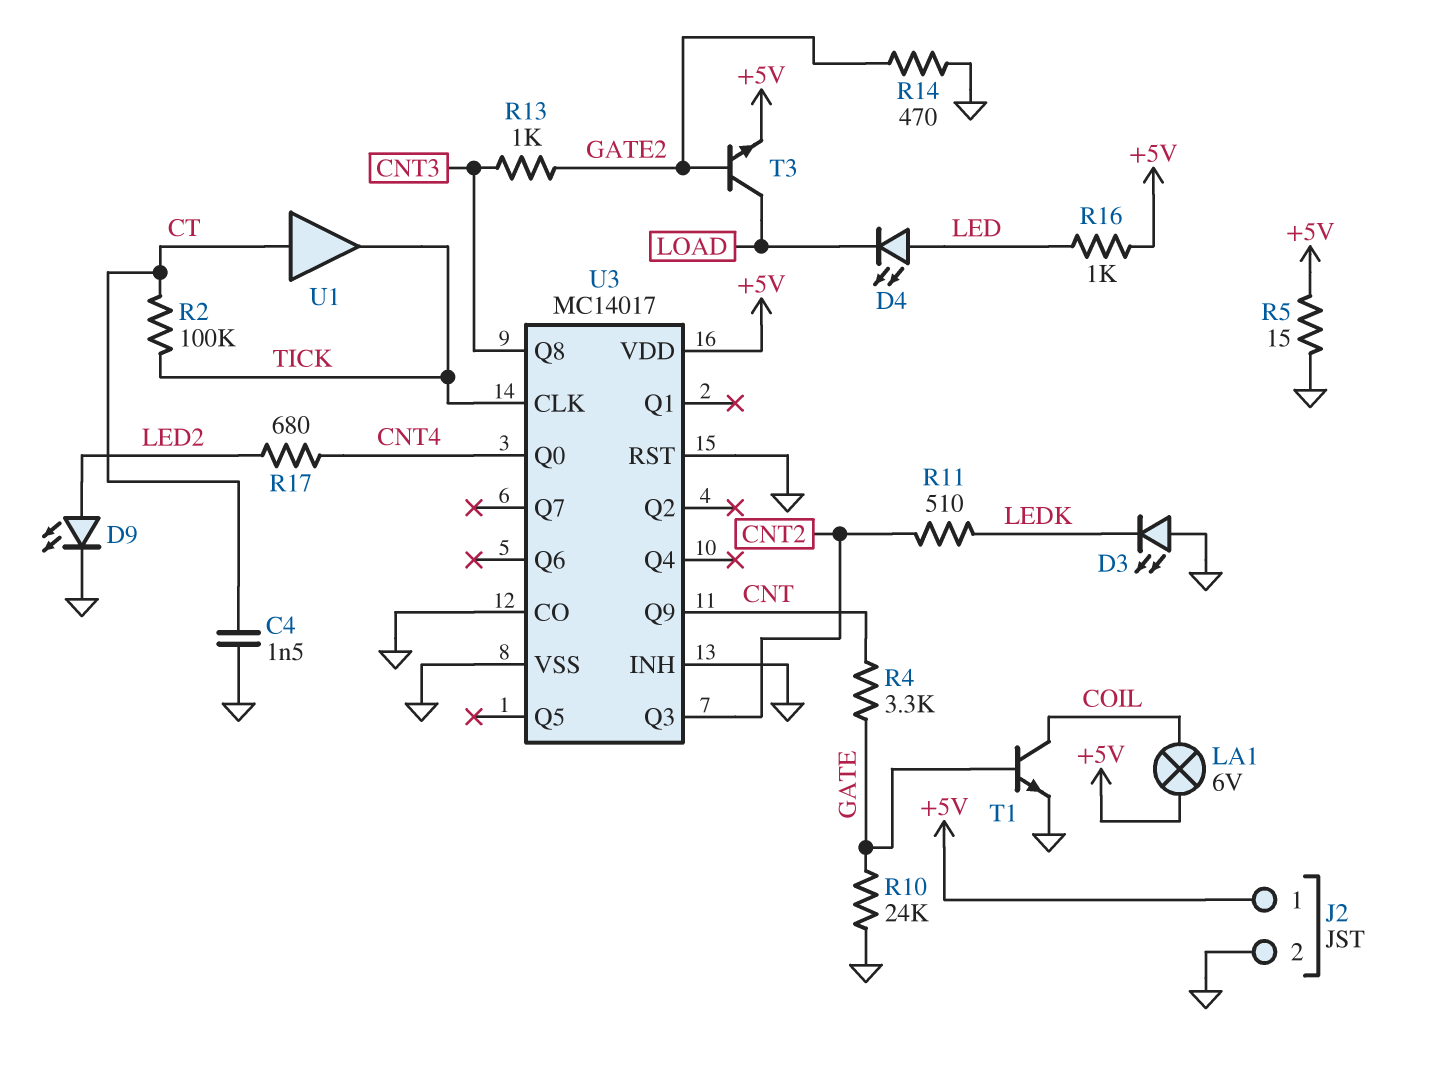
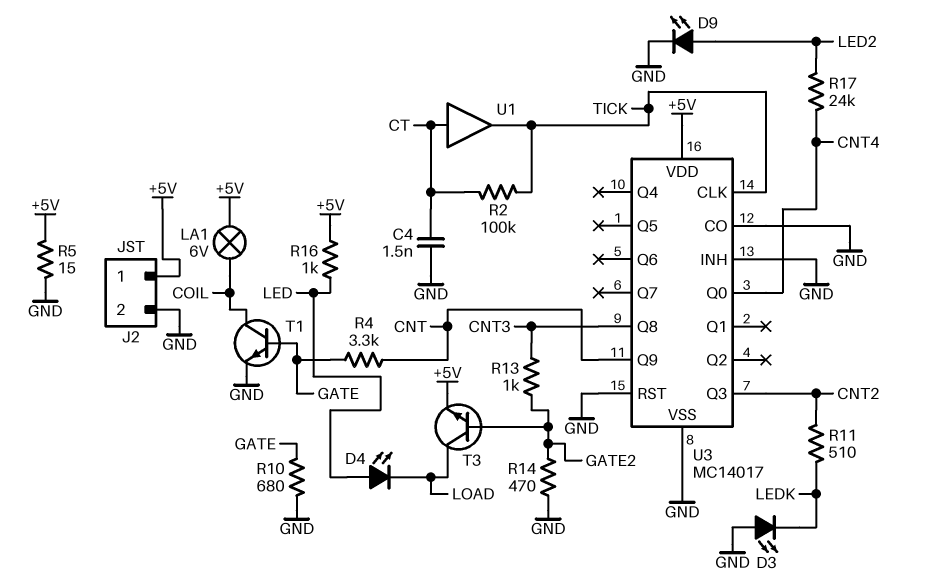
R10: 24k (GATE, GND) -> 680 (GATE, GND)
R17: 680 (CNT4, LED2) -> 24k (CNT4, LED2)

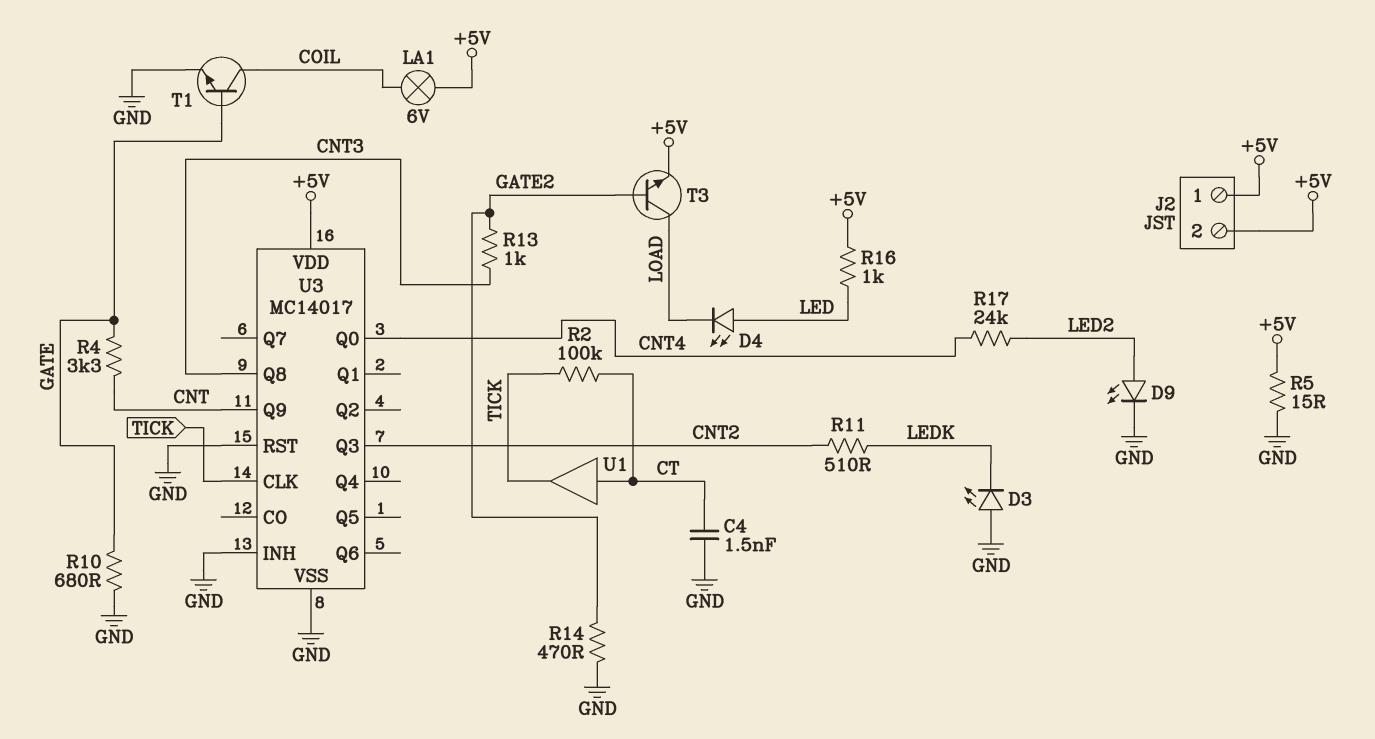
J2 pin 2: GND -> +5V
U3 pin CO: GND -> none

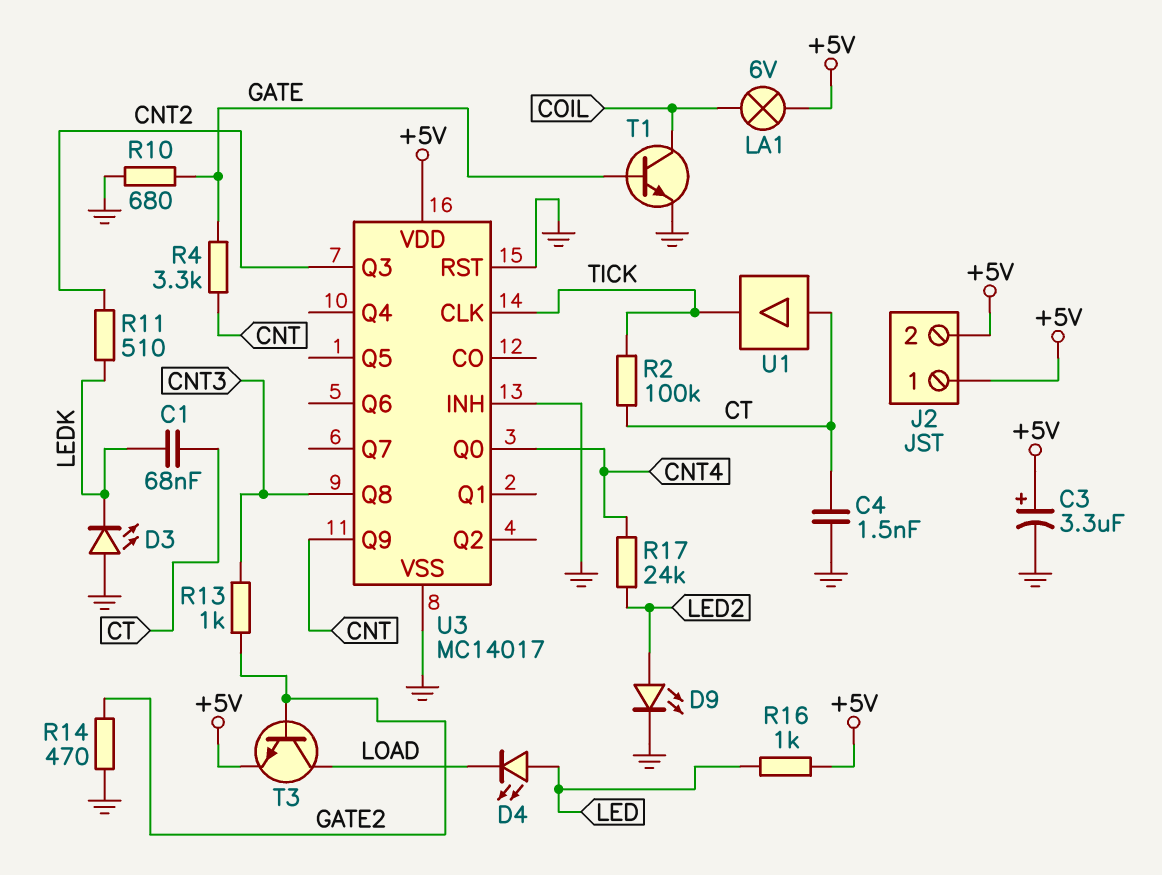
C1: none -> 68nF (CT, LEDK)
C3: none -> 3.3uF (plus +5V, minus GND)
R5: 15 (+5V, GND) -> none

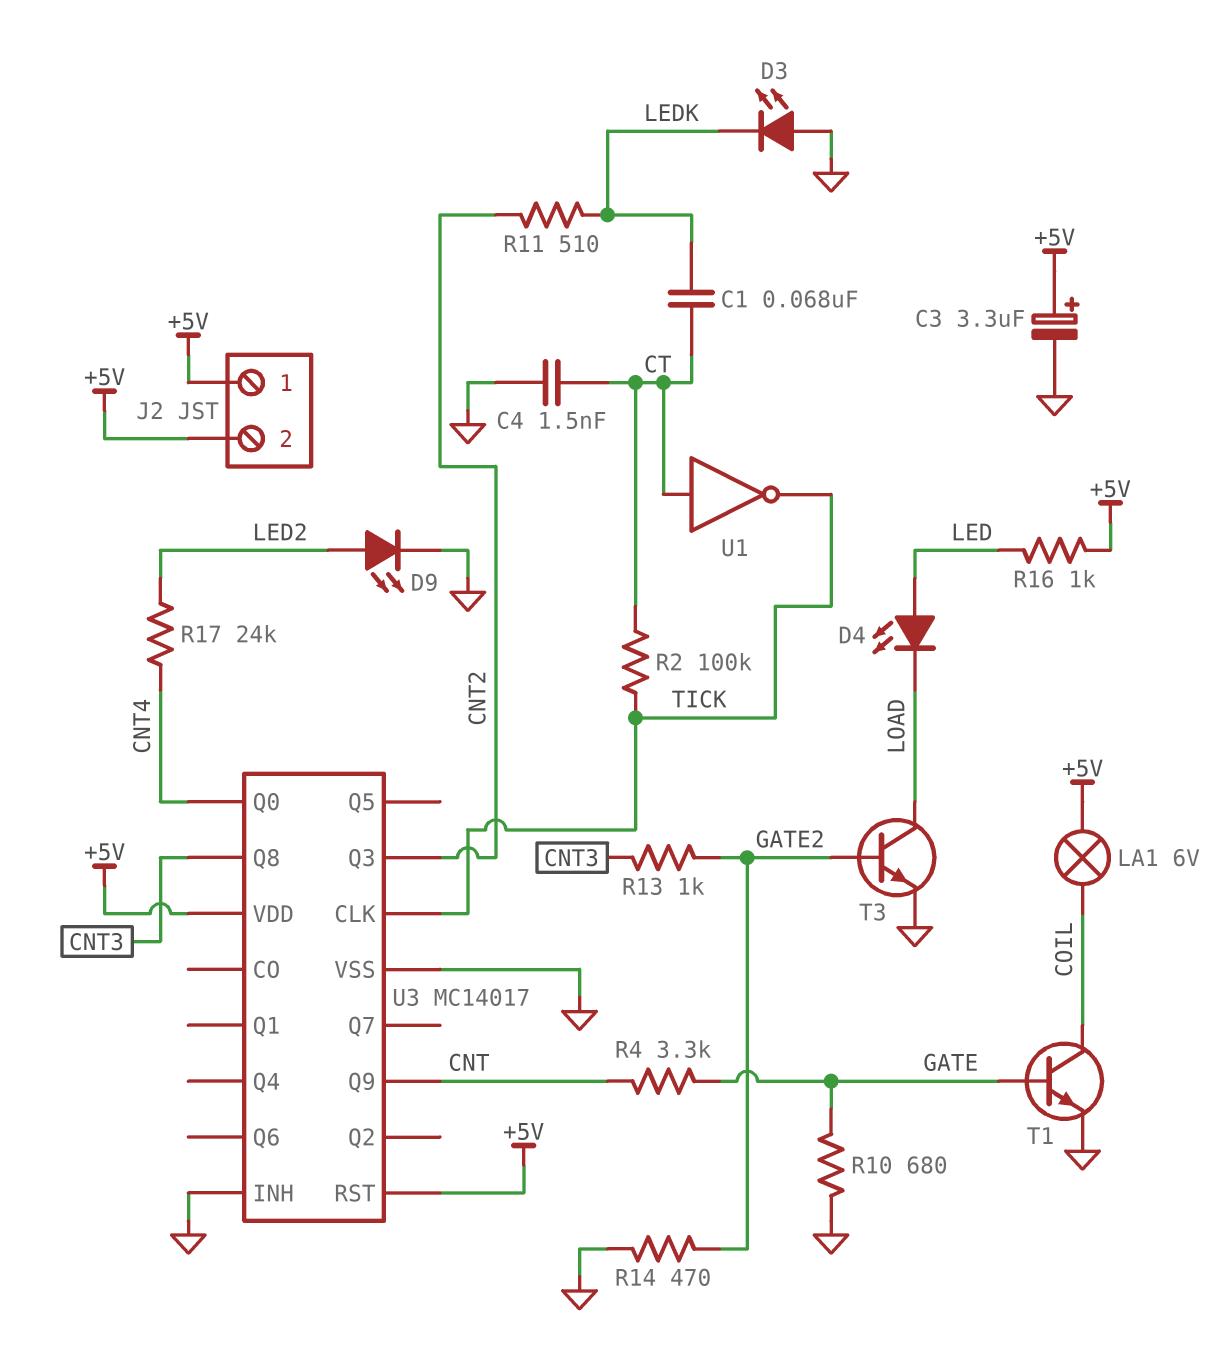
T3: NPN (B GATE2, C LOAD, E +5V) -> NPN (B GATE2, C LOAD, E GND)
U1: buffer (in CT, out TICK) -> NOT (in CT, out TICK)
U3 pin RST: GND -> +5V

